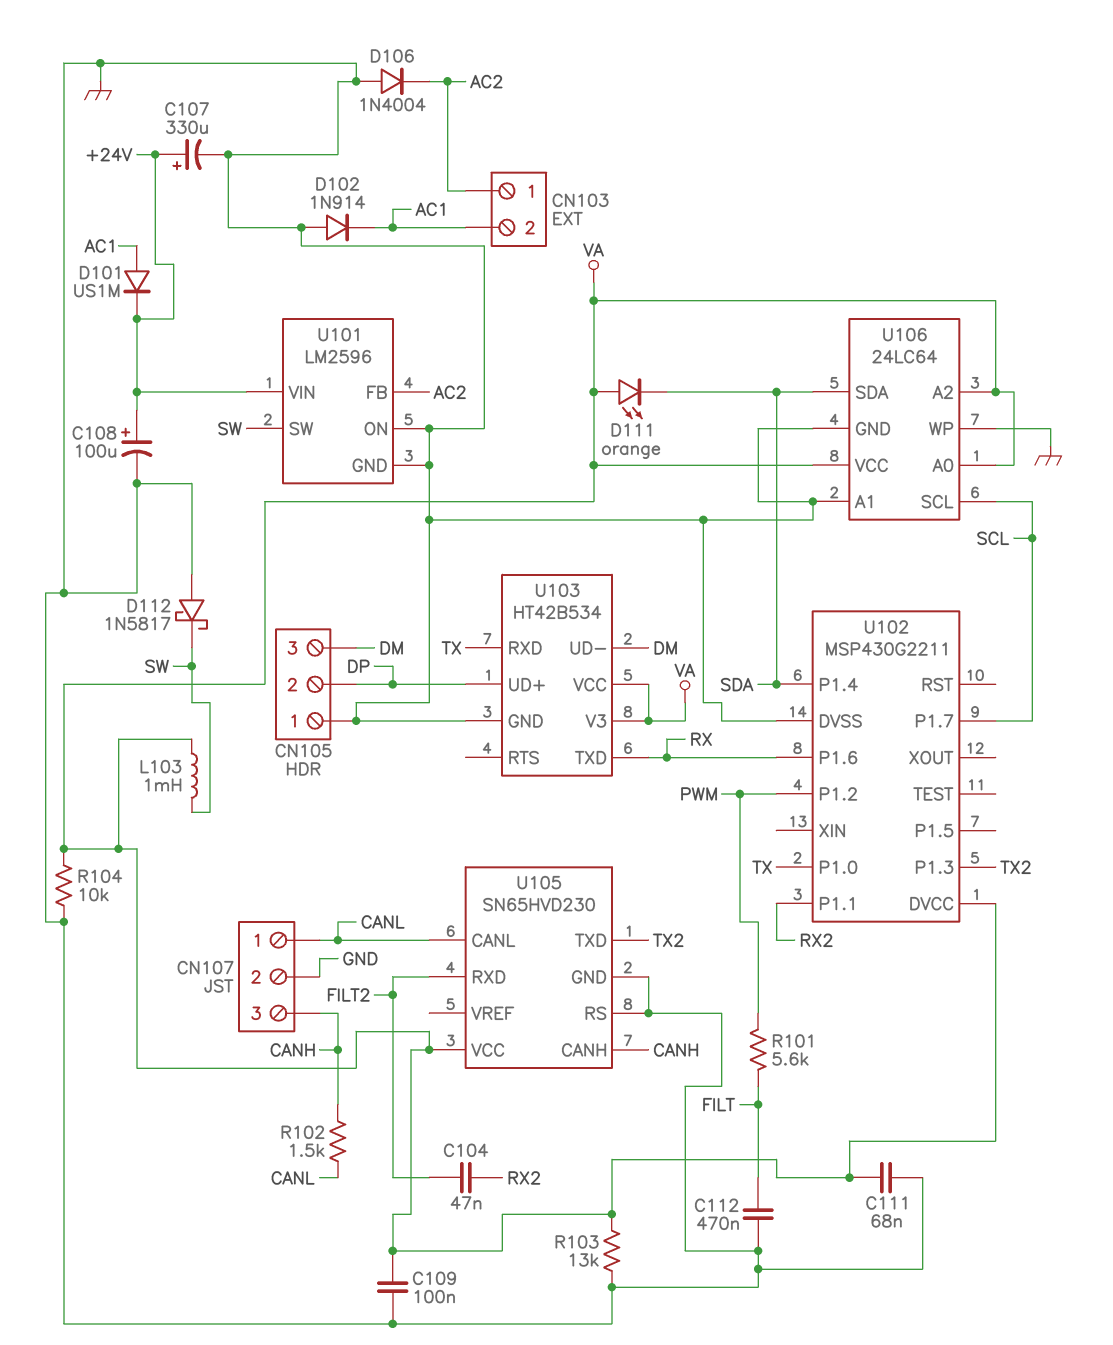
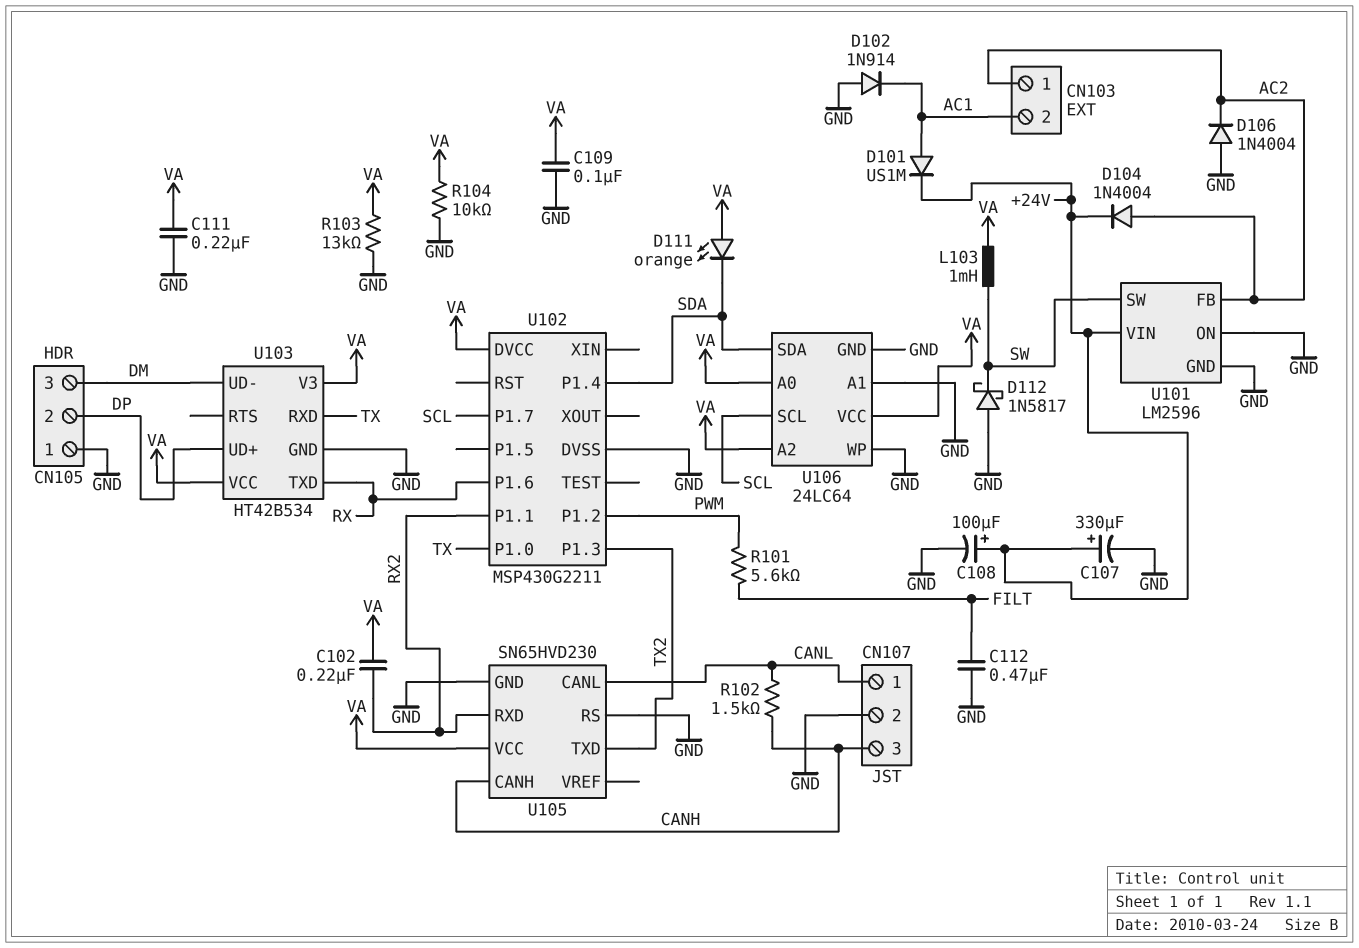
C102: none -> 220nF (RX2, VA)
C104: 47nF (FILT2, RX2) -> none
C111: 68nF (GND, VA) -> 220nF (GND, VA)
D104: none -> diode 1N4004 (A AC2, K +24V)
U105 pin RXD: FILT2 -> RX2

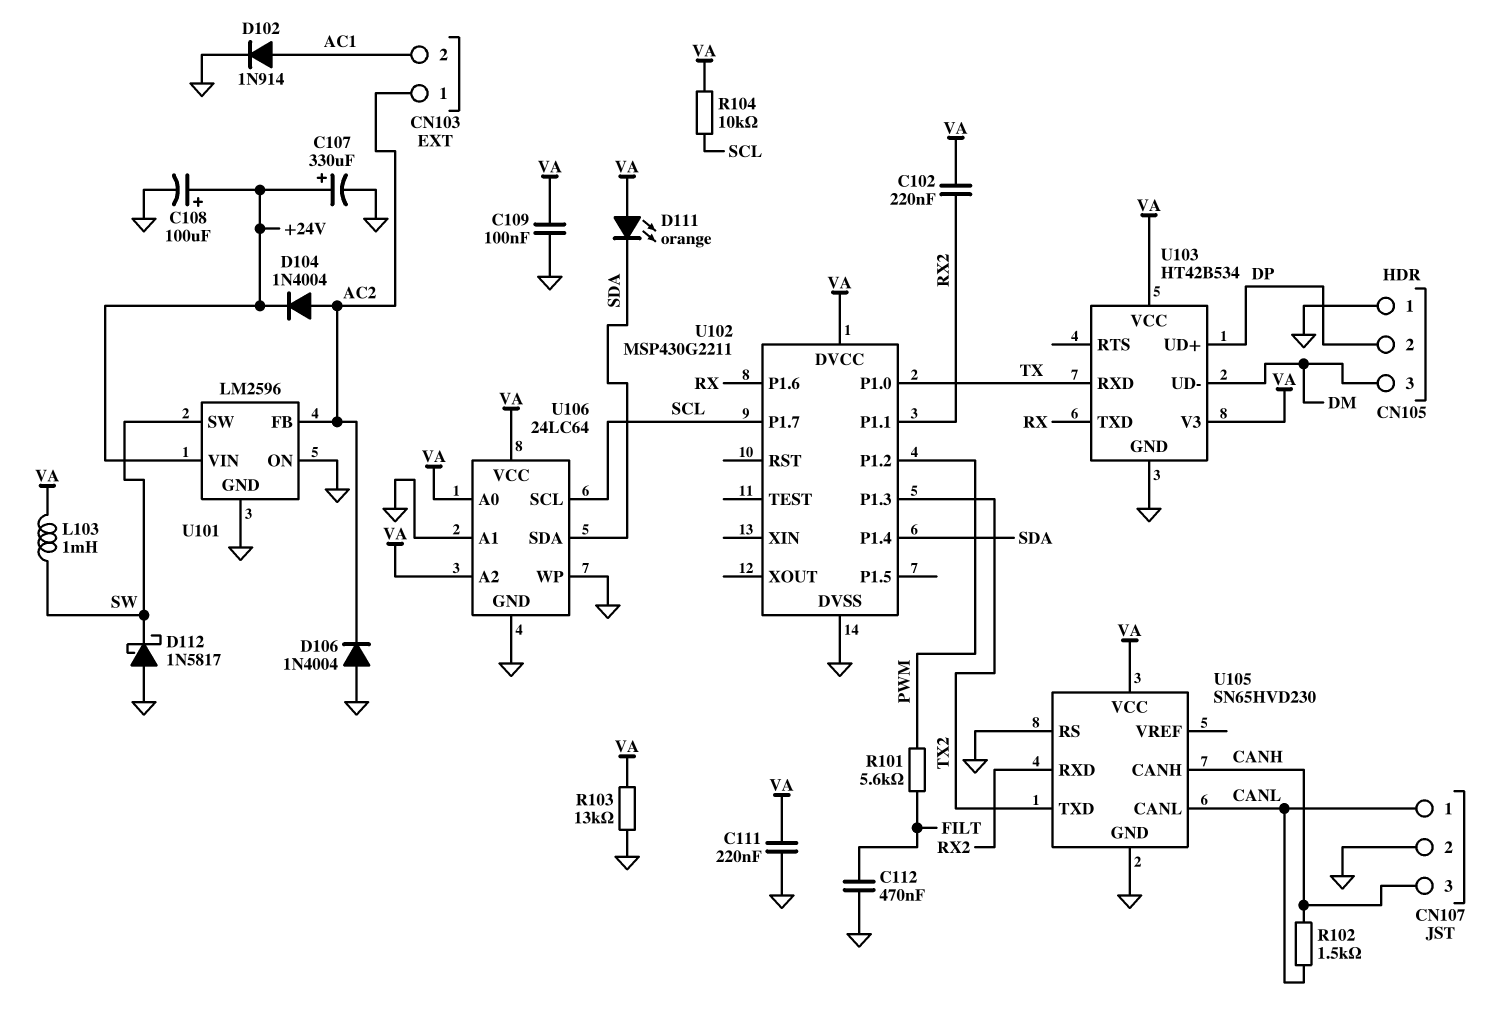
D101: diode US1M (A AC1, K +24V) -> none
D102: diode 1N914 (A GND, K AC1) -> diode 1N914 (A AC1, K GND)
R104: 10k (GND, VA) -> 10k (SCL, VA)

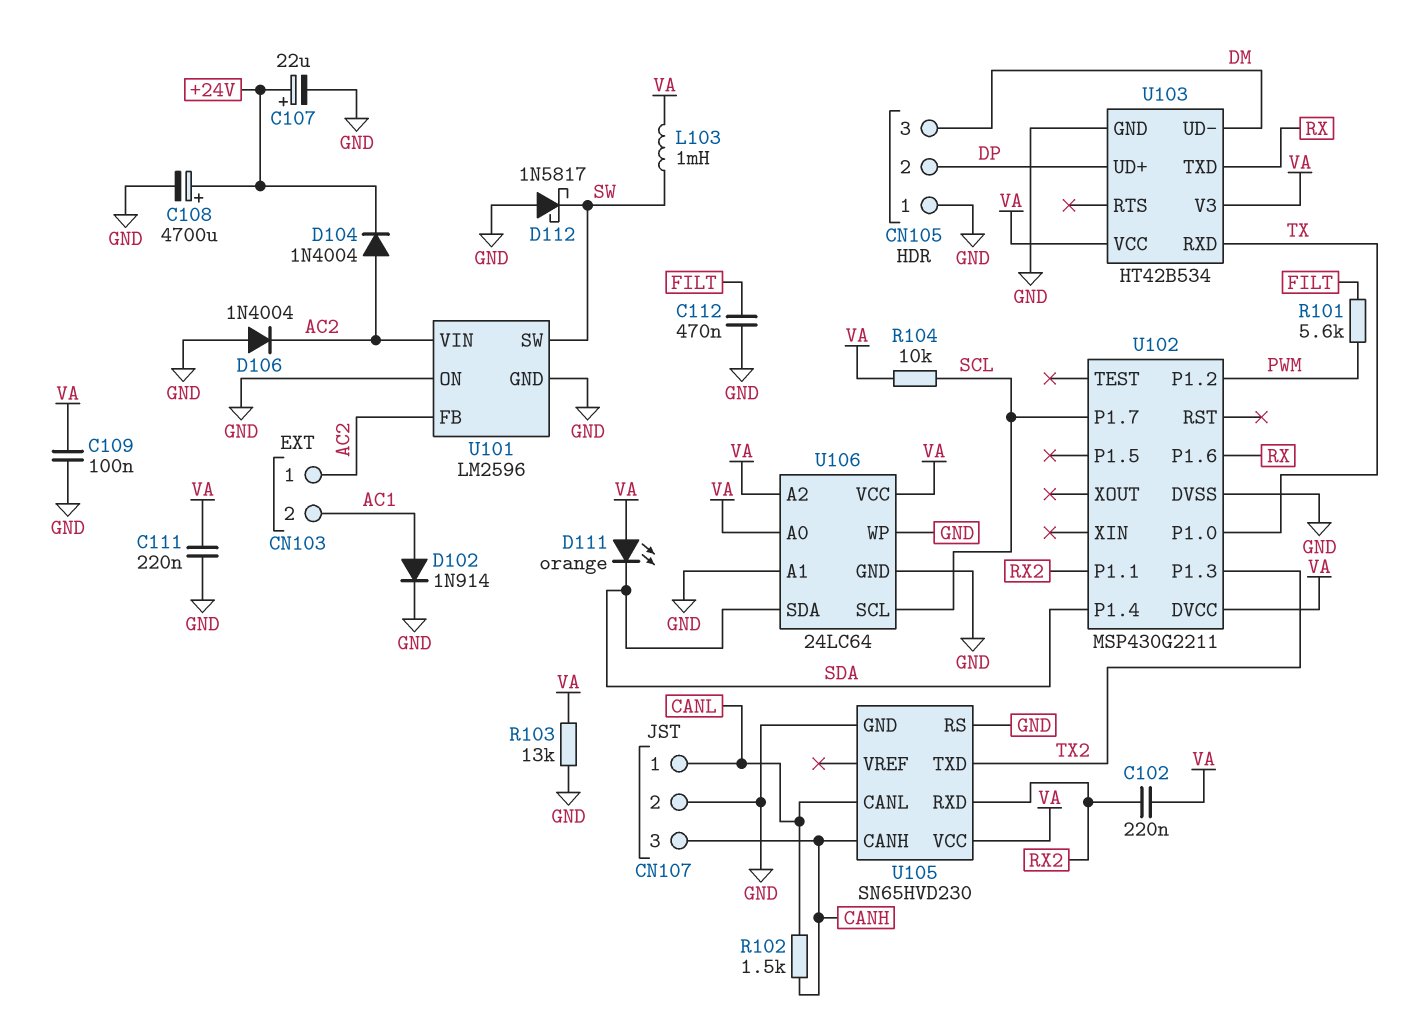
C107: 330uF (plus +24V, minus GND) -> 22uF (plus +24V, minus GND)
C108: 100uF (plus +24V, minus GND) -> 4700uF (plus +24V, minus GND)
U101 pin VIN: +24V -> AC2

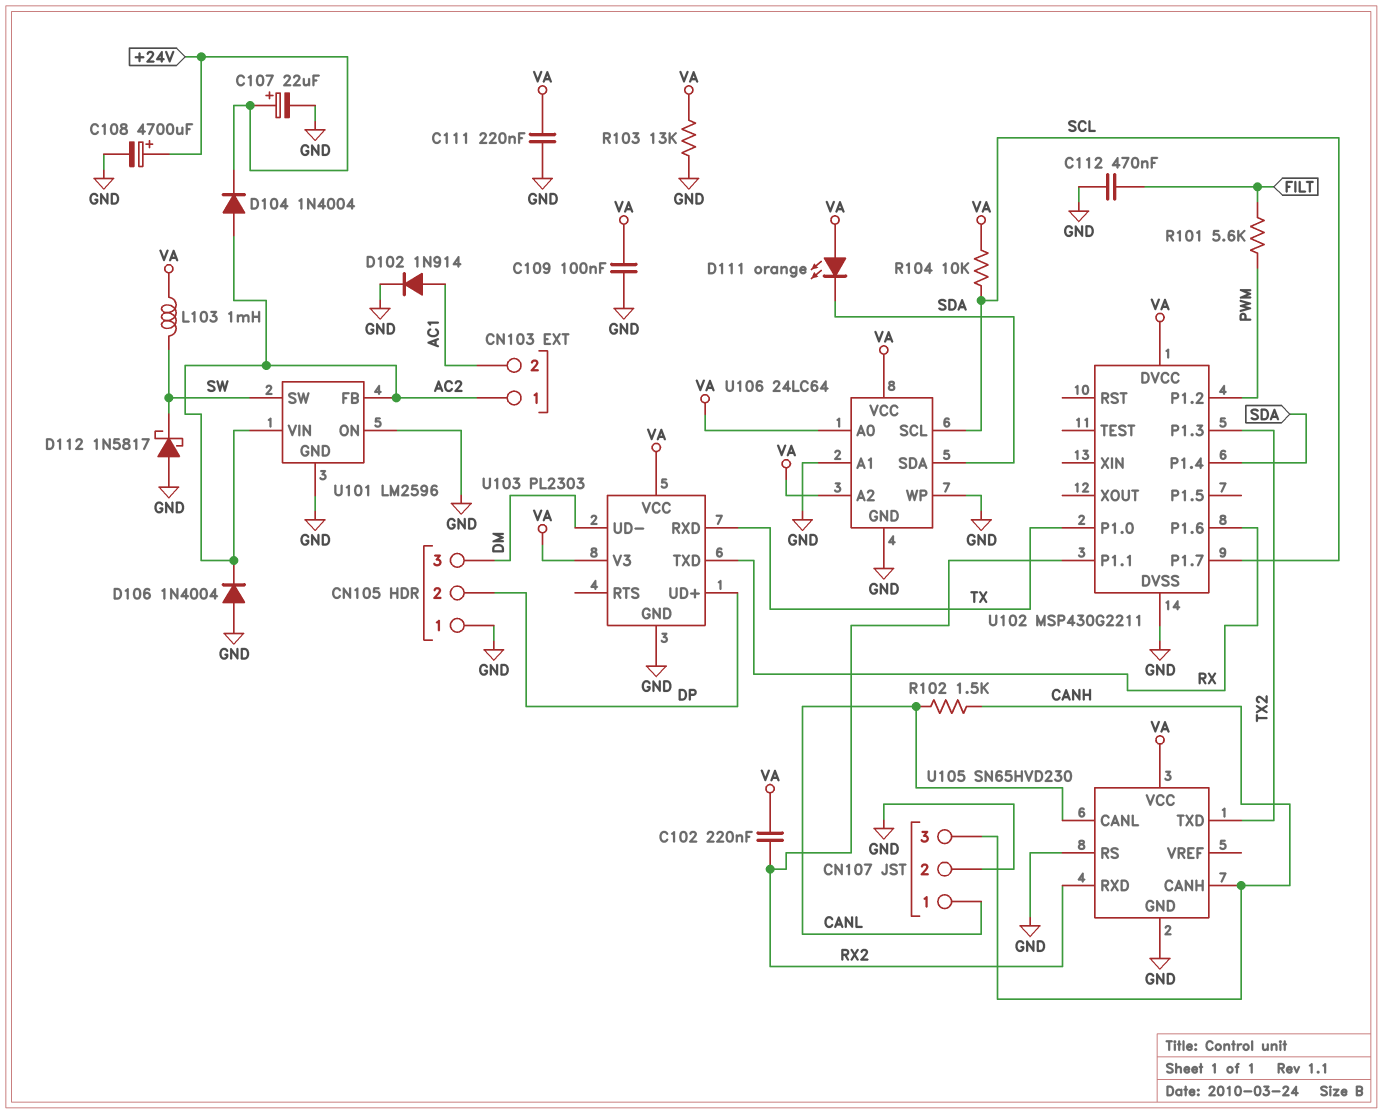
U103: HT42B534 -> PL2303

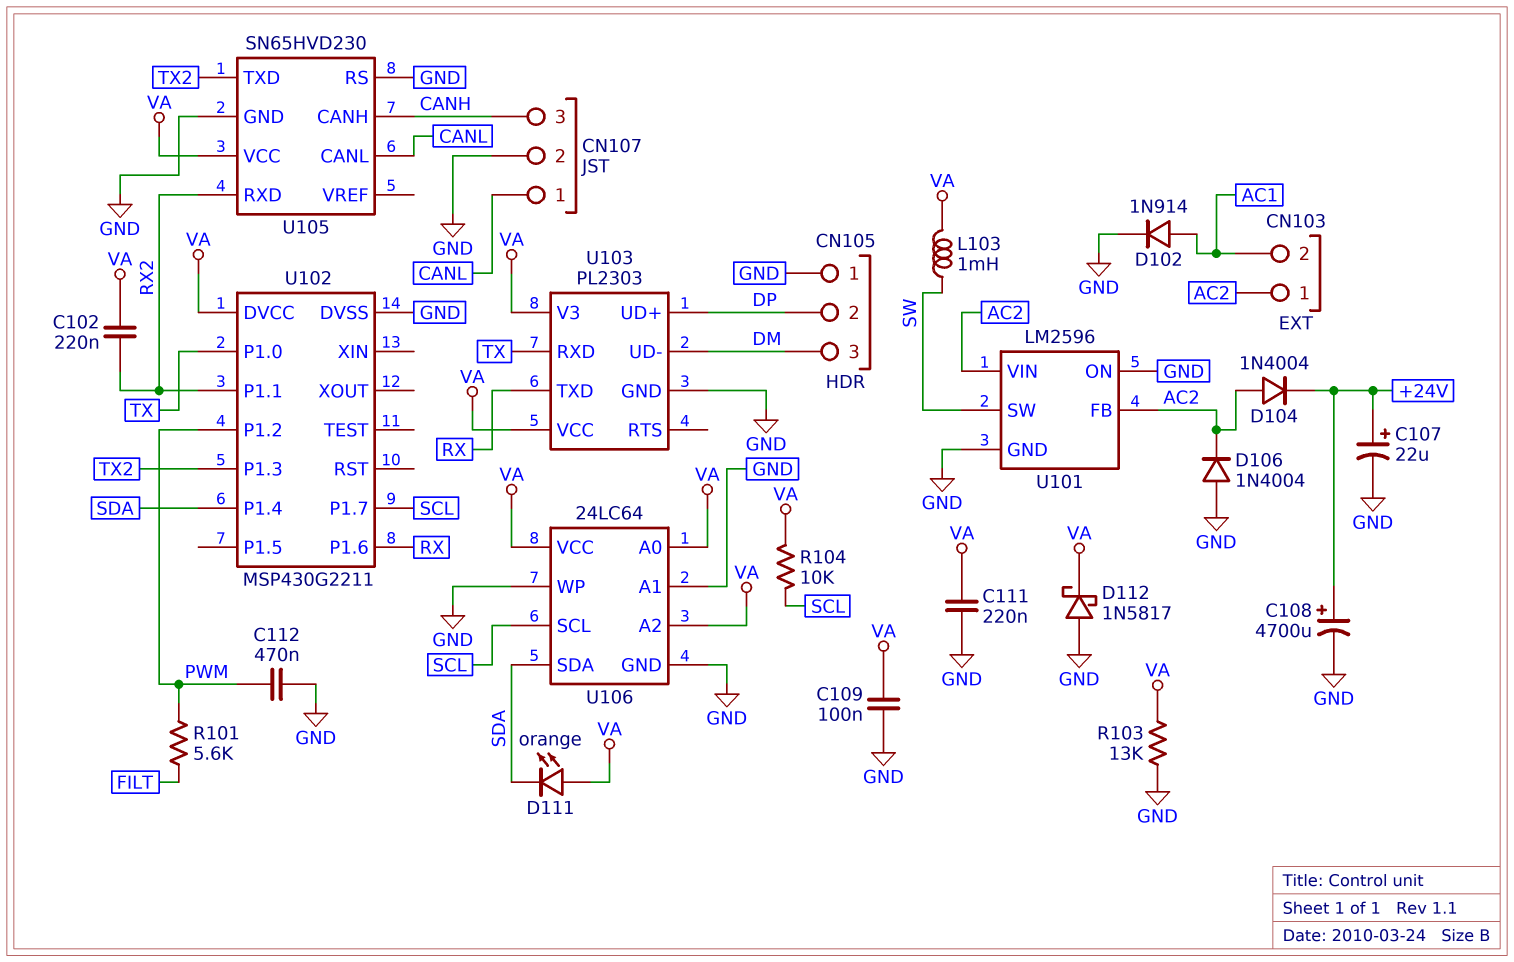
C112: 470nF (FILT, GND) -> 470nF (GND, PWM)
D112: schottky 1N5817 (A GND, K SW) -> schottky 1N5817 (A GND, K VA)
R102: 1.5k (CANH, CANL) -> none

